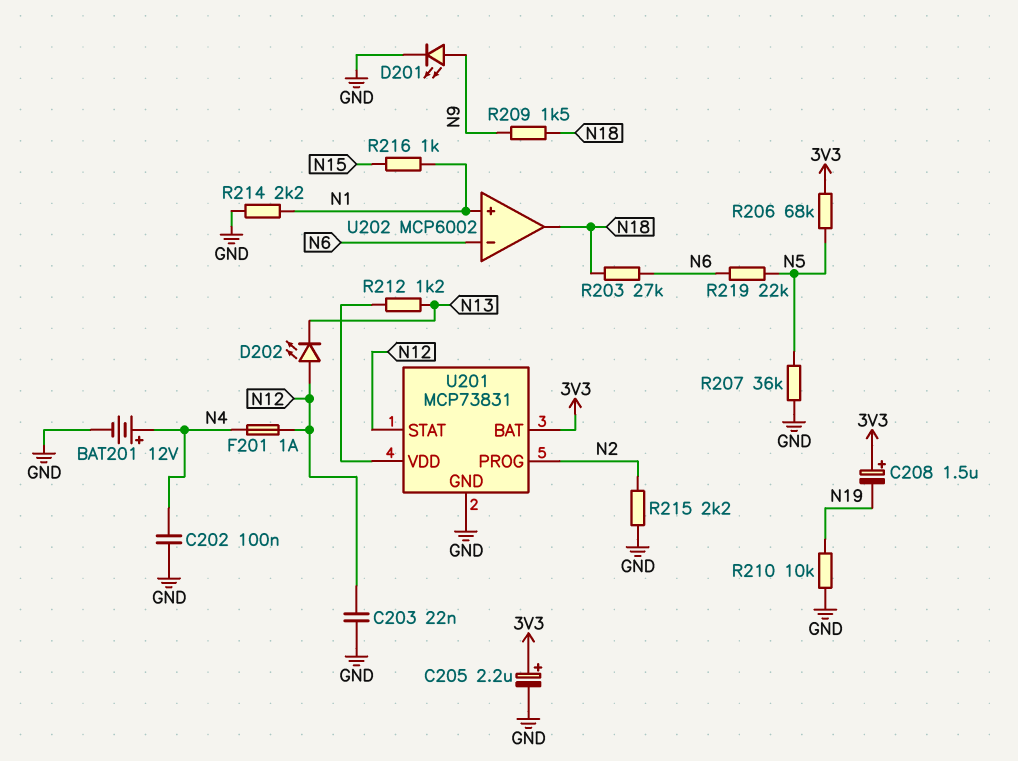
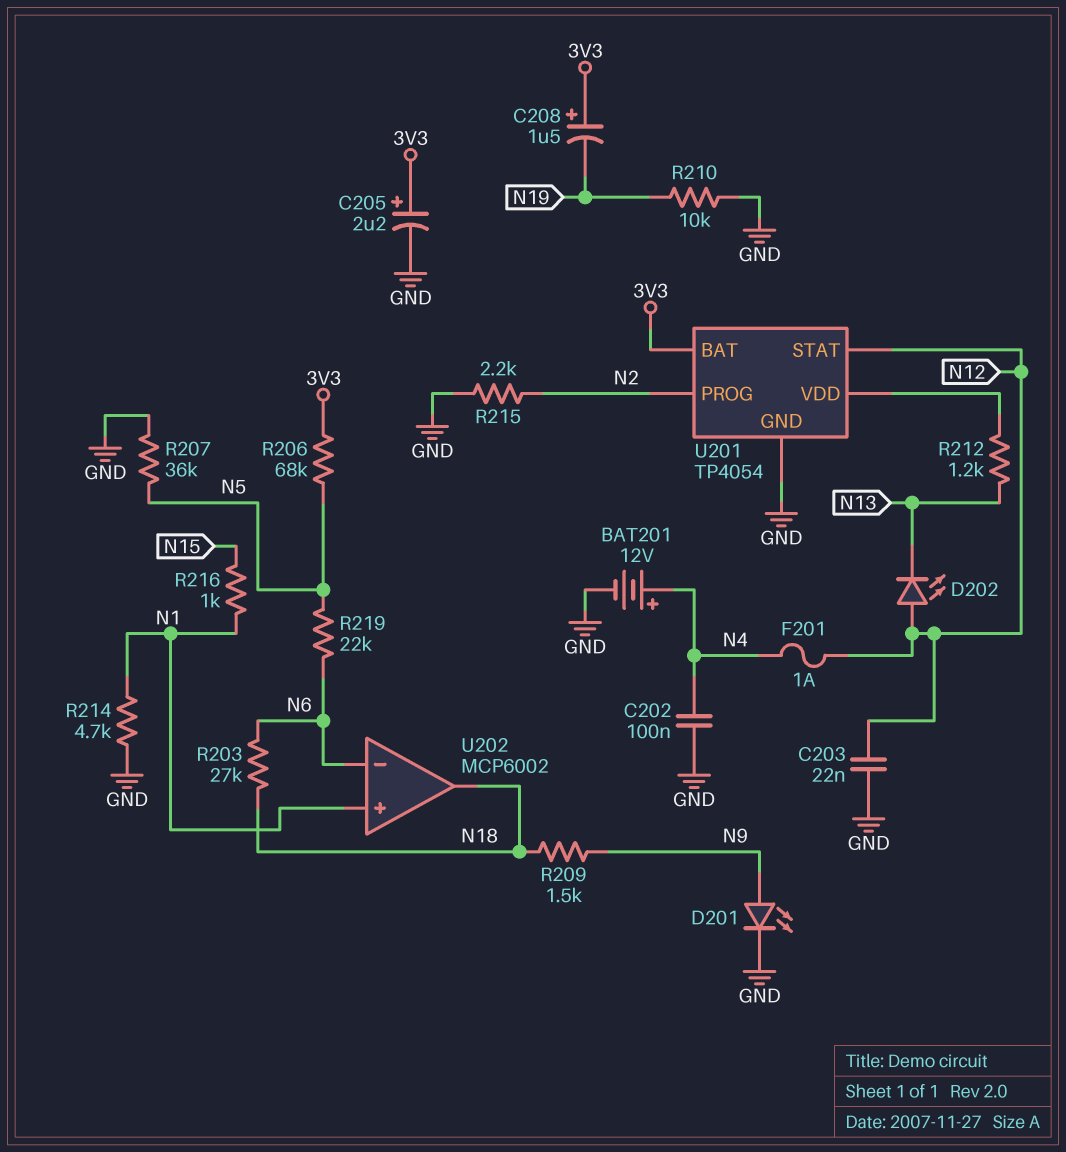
R214: 2.2k (GND, N1) -> 4.7k (GND, N1)
U201: MCP73831 -> TP4054

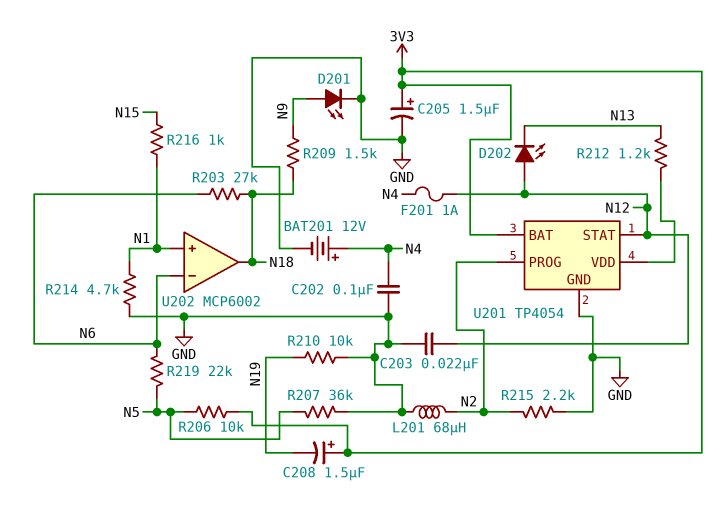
C205: 2.2uF (plus 3V3, minus GND) -> 1.5uF (plus 3V3, minus GND)
L201: none -> 68uH (GND, N2)
R206: 68k (3V3, N5) -> 10k (3V3, N5)

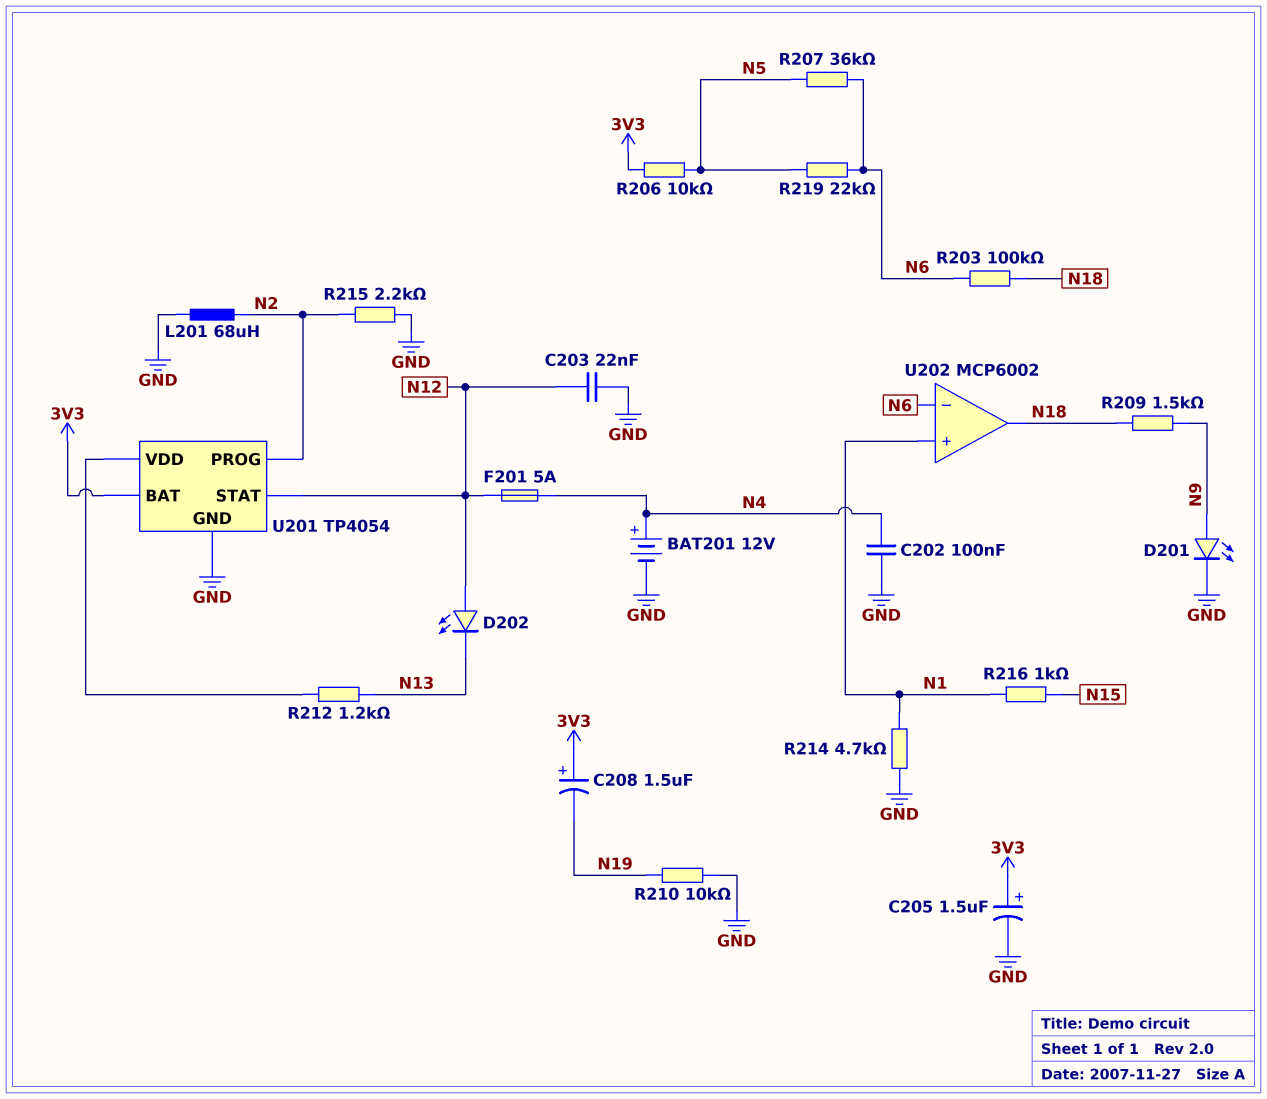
F201: 1A (N4, N12) -> 5A (N4, N12)
R203: 27k (N6, N18) -> 100k (N6, N18)
R207: 36k (GND, N5) -> 36k (N5, N6)

